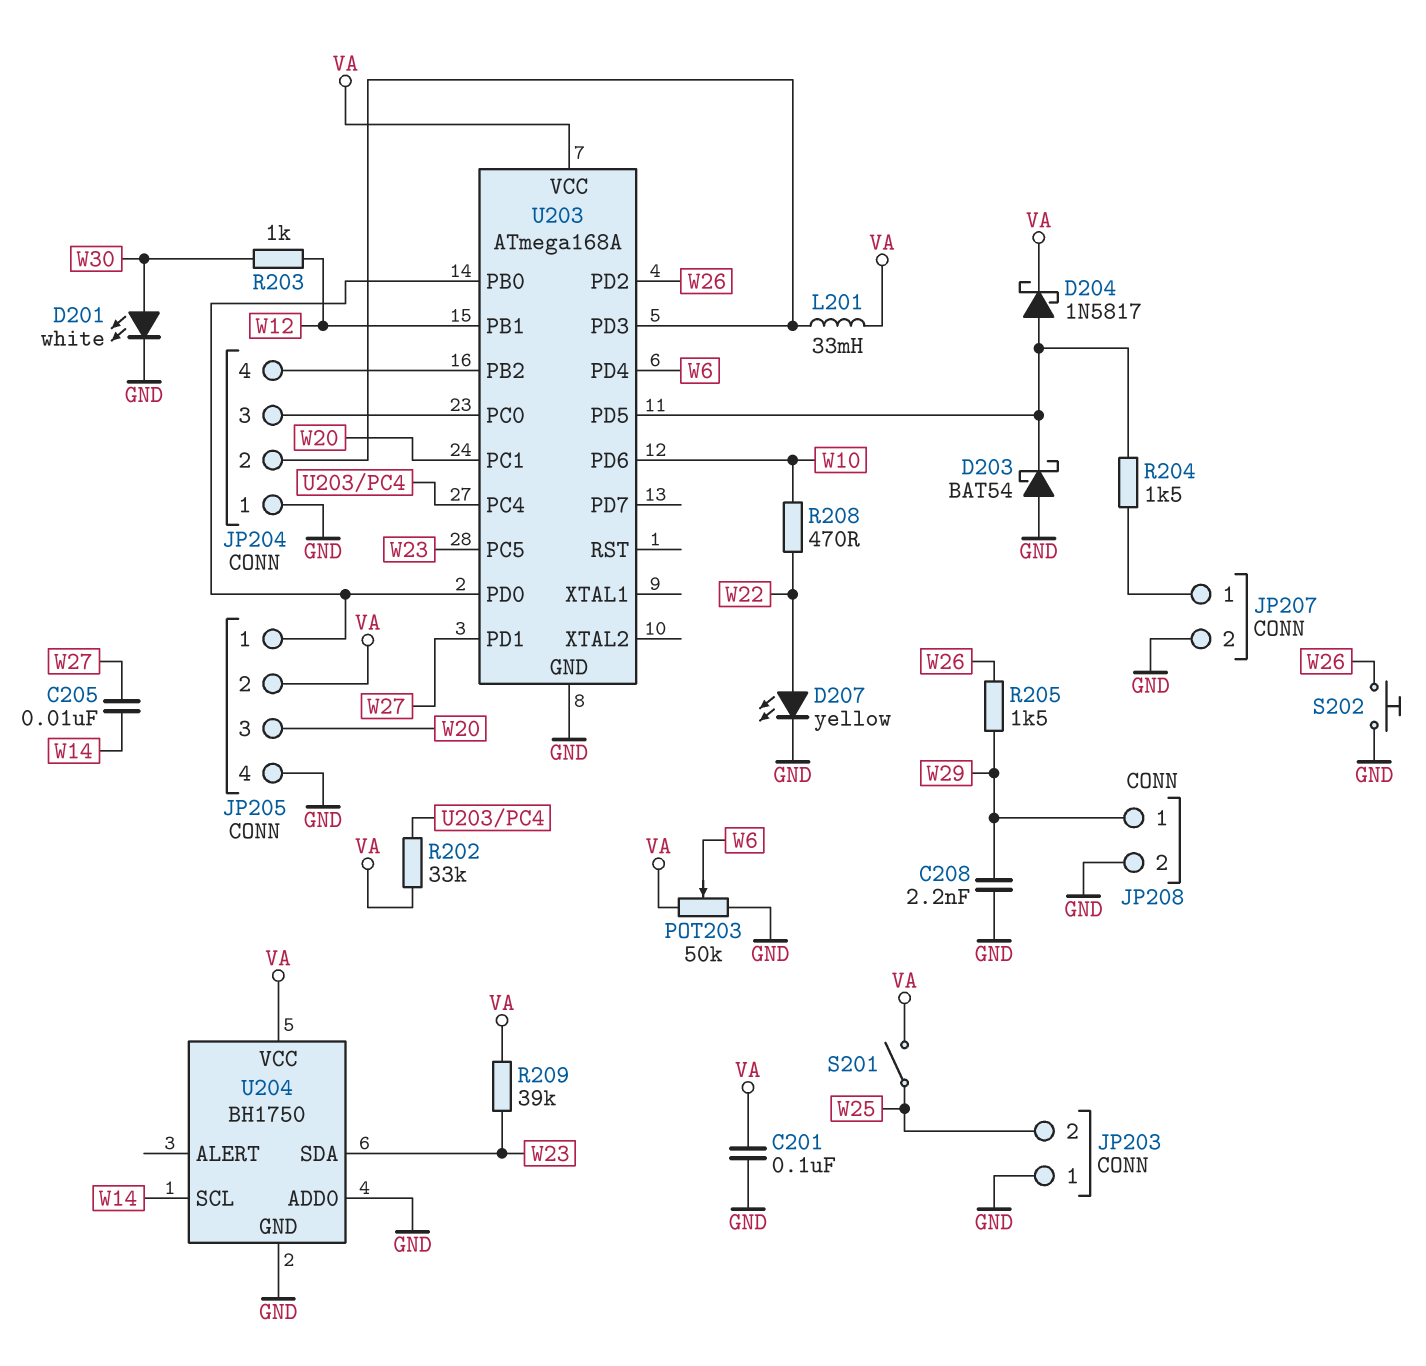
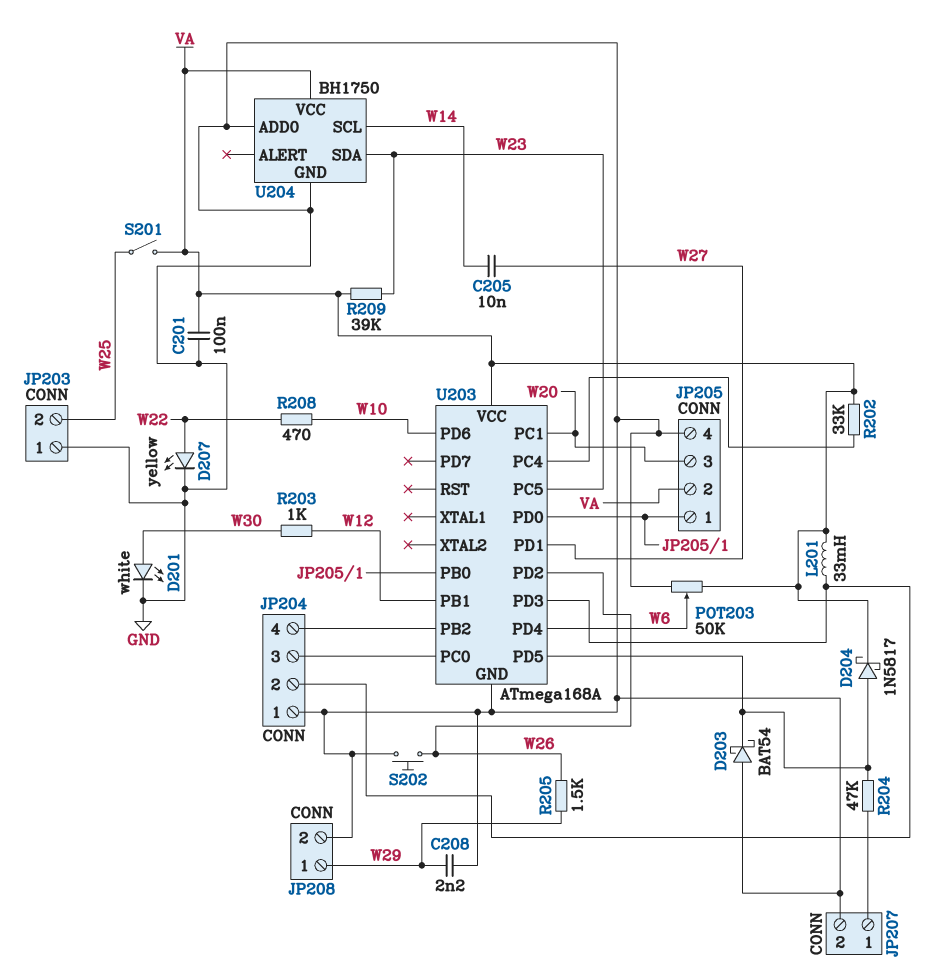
R204: 1.5k (JP207/1, U203/PD5) -> 47k (JP207/1, U203/PD5)

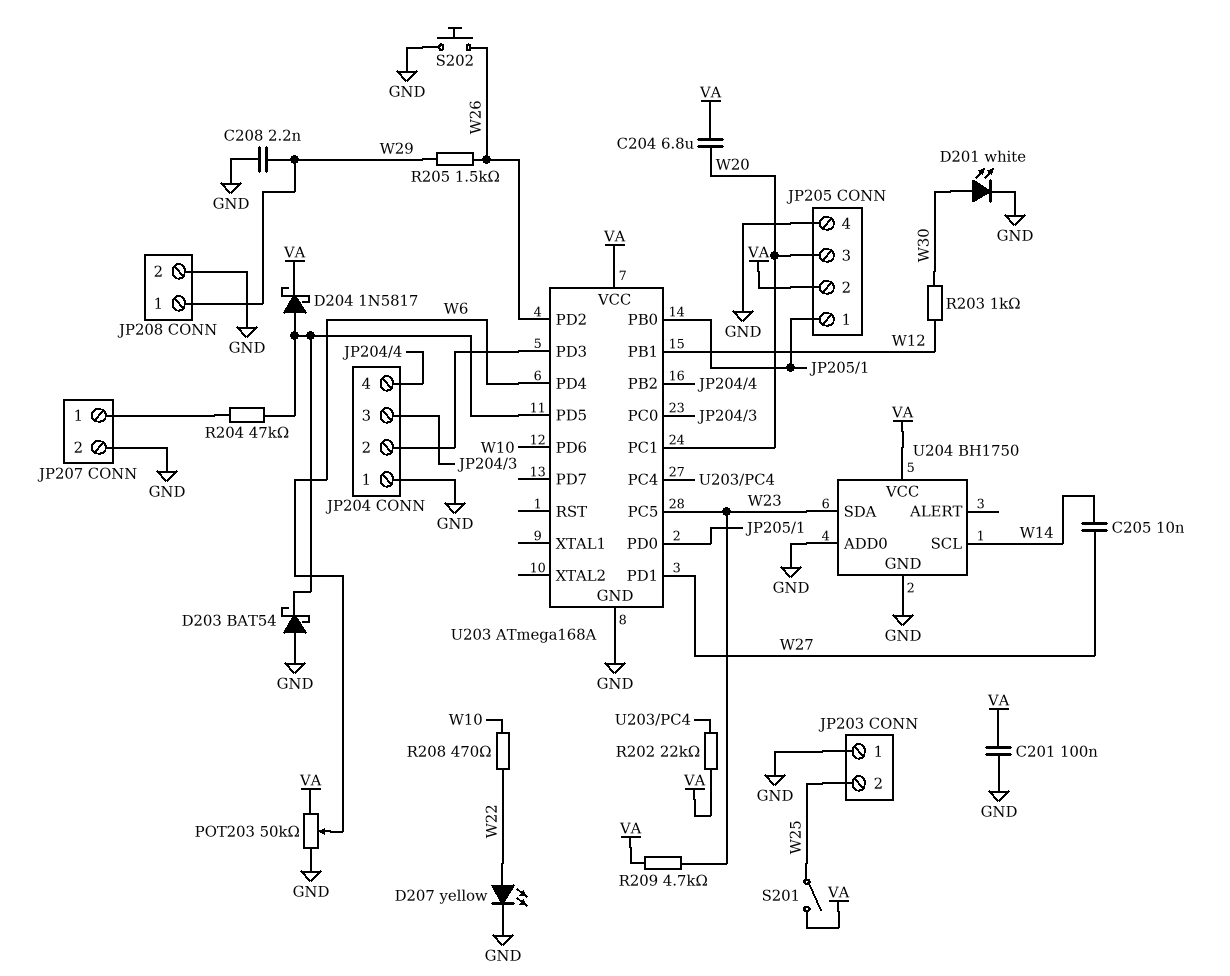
C204: none -> 6.8uF (VA, W20)
L201: 33mH (JP204/2, VA) -> none
R202: 33k (U203/PC4, VA) -> 22k (U203/PC4, VA)
R209: 39k (VA, W23) -> 4.7k (VA, W23)

